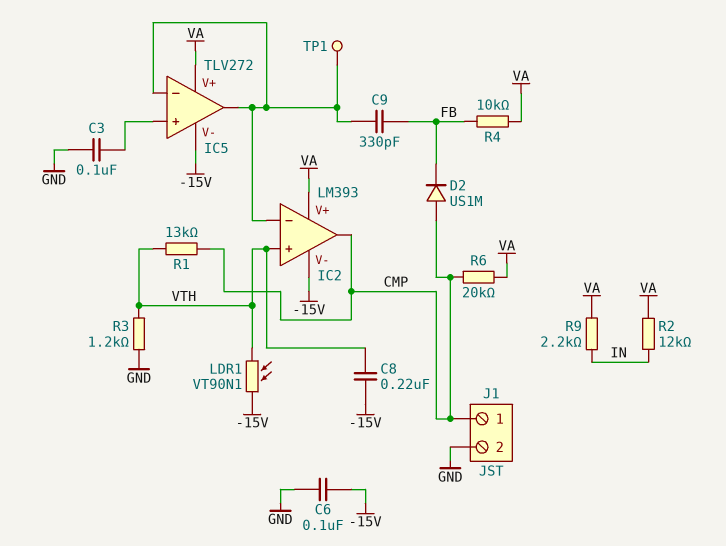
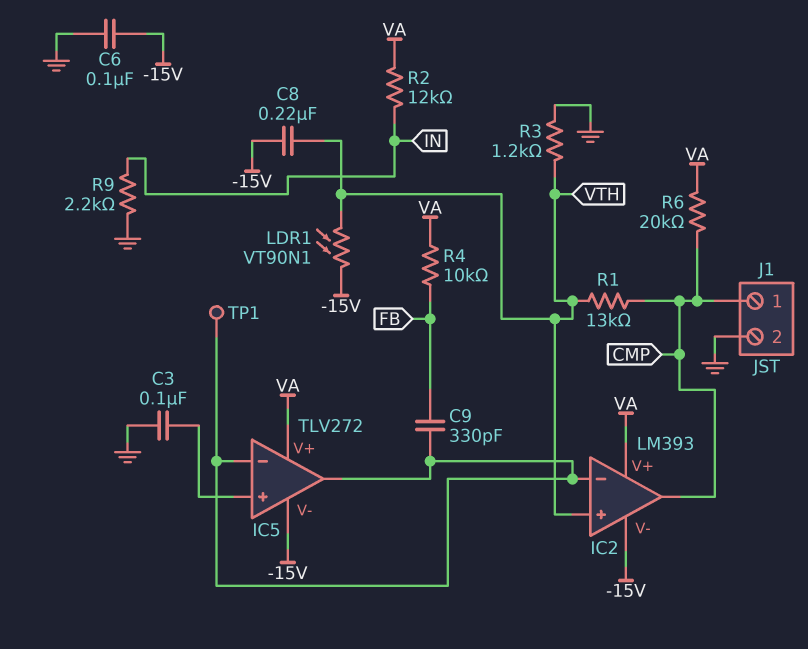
D2: diode US1M (A CMP, K FB) -> none
R9: 2.2k (IN, VA) -> 2.2k (GND, IN)

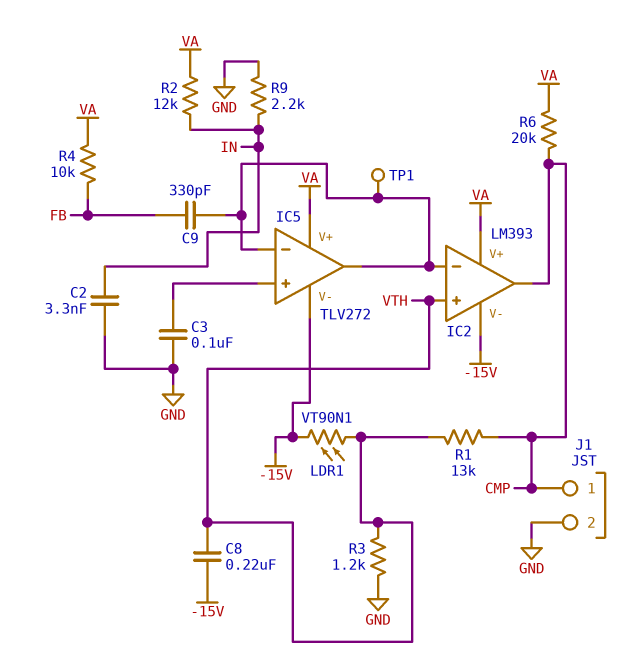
C2: none -> 3.3nF (GND, IN)
C6: 100nF (-15V, GND) -> none

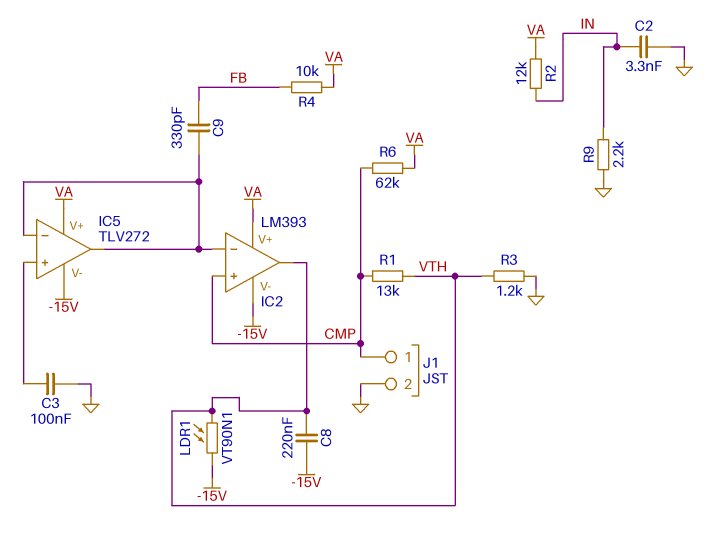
IC2 pin in+: VTH -> CMP
IC2 pin out: CMP -> VTH
R6: 20k (CMP, VA) -> 62k (CMP, VA)
TP1: test point (IC2/in-) -> none

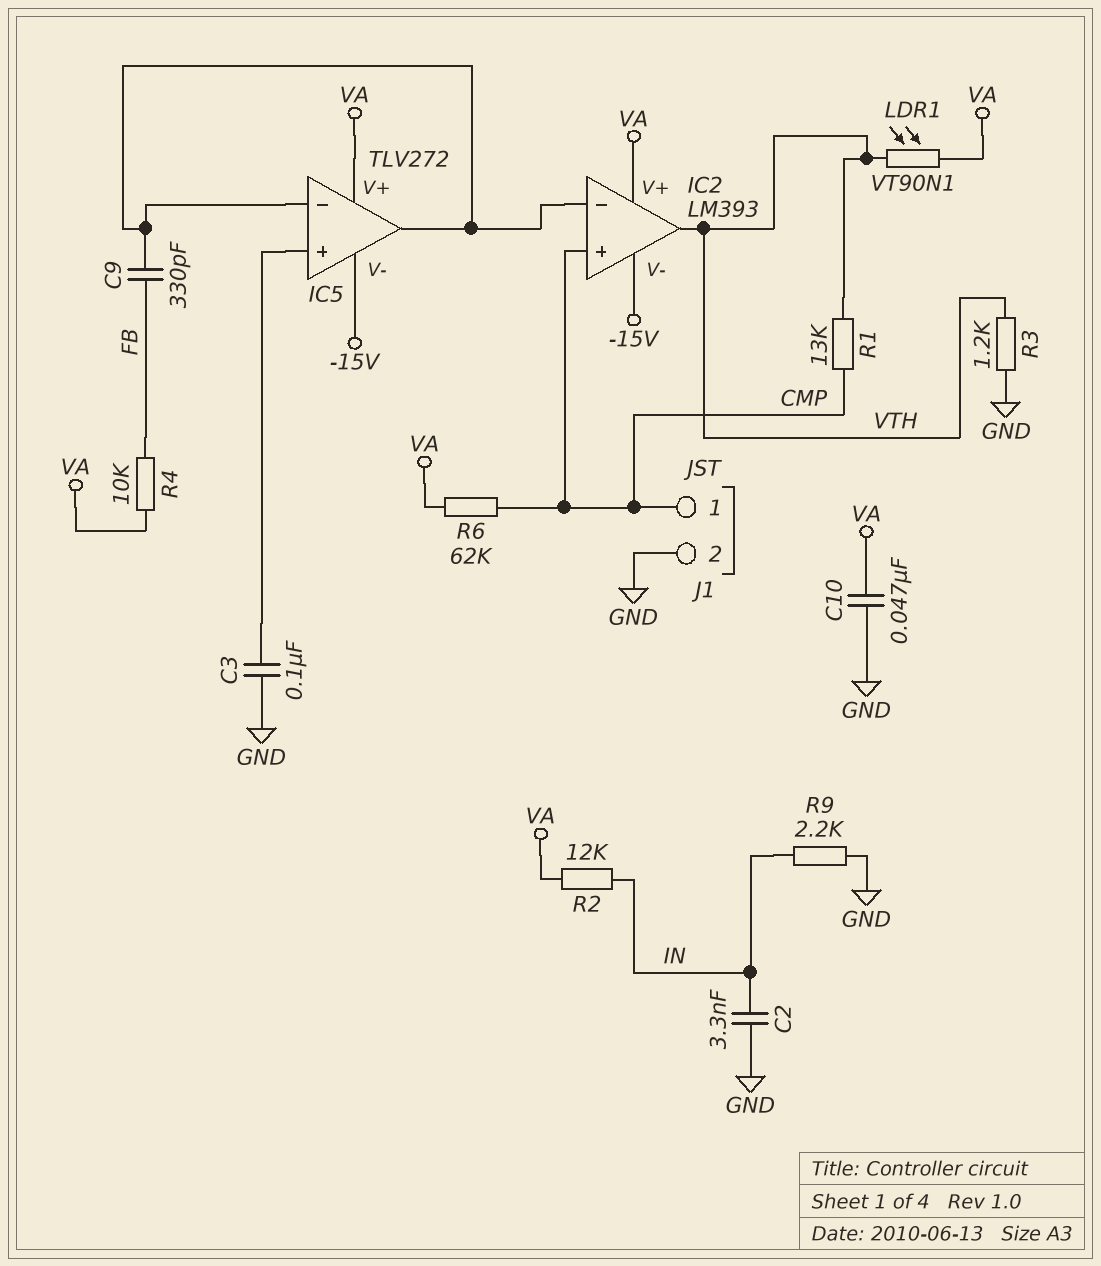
C8: 220nF (-15V, VTH) -> none
C10: none -> 47nF (GND, VA)
LDR1: VT90N1 (-15V, VTH) -> VT90N1 (VA, VTH)

